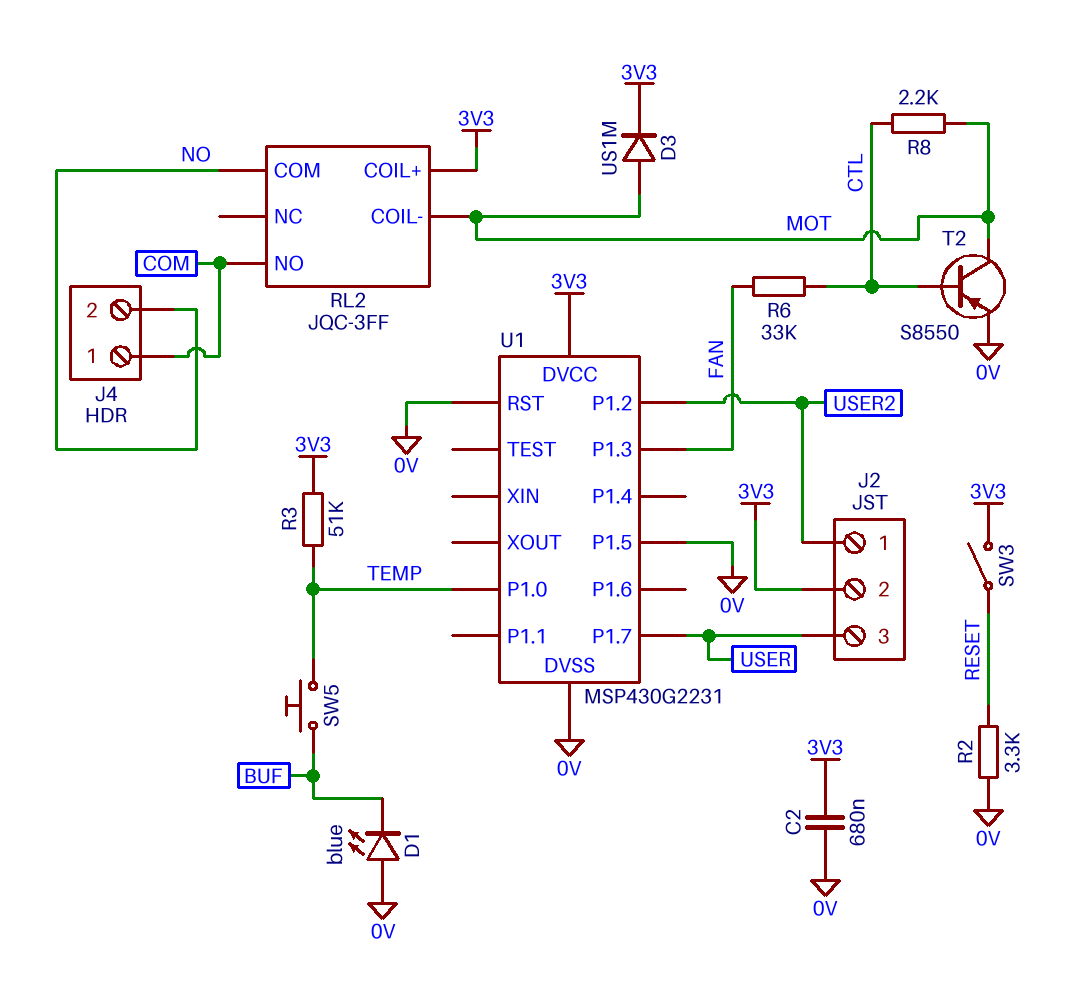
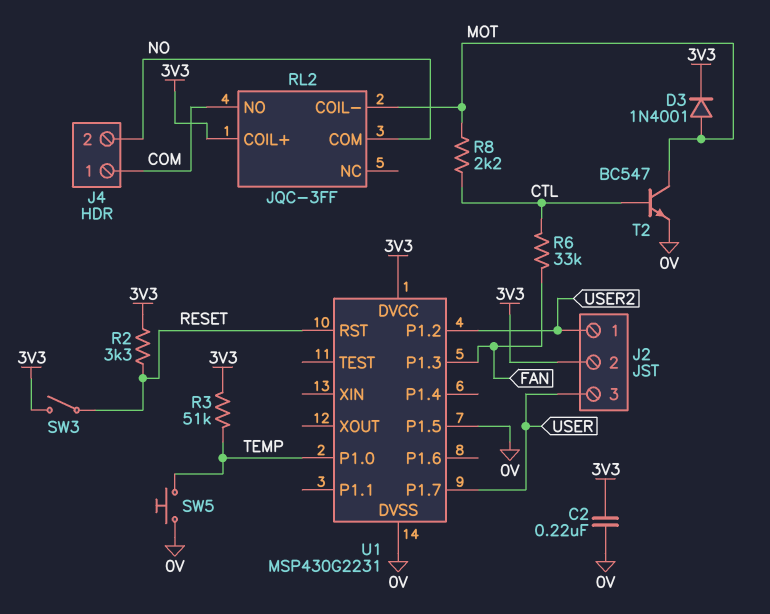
C2: 680nF (0V, 3V3) -> 220nF (0V, 3V3)
D1: LED blue (A 0V, K BUF) -> none
D3: diode US1M (A MOT, K 3V3) -> diode 1N4001 (A MOT, K 3V3)
R2: 3.3k (0V, RESET) -> 3.3k (3V3, RESET)
SW5: button (BUF, TEMP) -> button (0V, TEMP)
T2: PNP S8550 (B CTL, C MOT, E 0V) -> NPN BC547 (B CTL, C MOT, E 0V)
U1 pin RST: 0V -> RESET

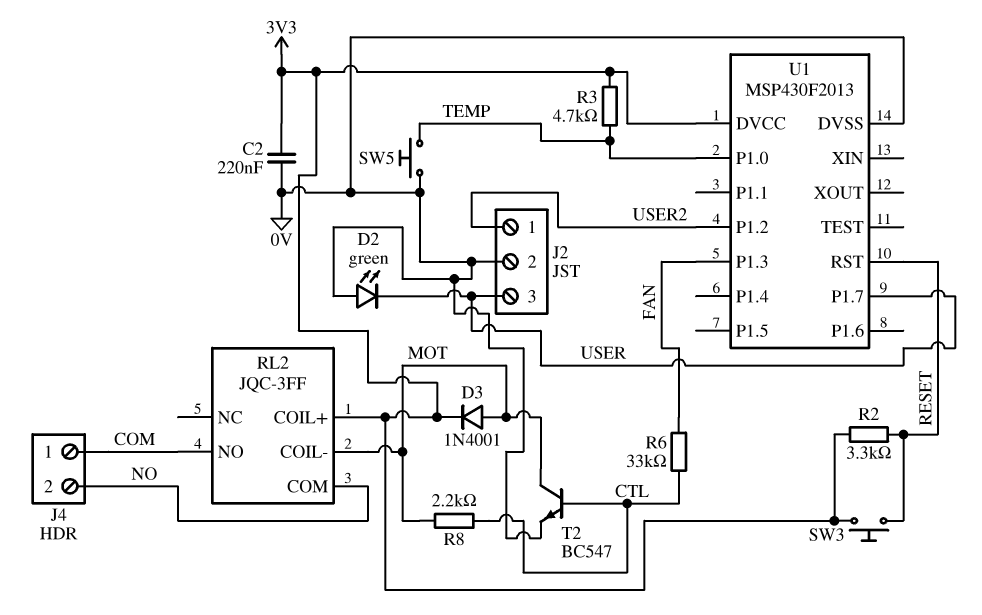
D2: none -> LED green (A 0V, K USER)
J2 pin 2: 3V3 -> 0V
R3: 51k (3V3, TEMP) -> 4.7k (3V3, TEMP)
SW3: switch (3V3, RESET) -> button (3V3, RESET)
U1: MSP430G2231 -> MSP430F2013
U1 pin P1.5: 0V -> none

